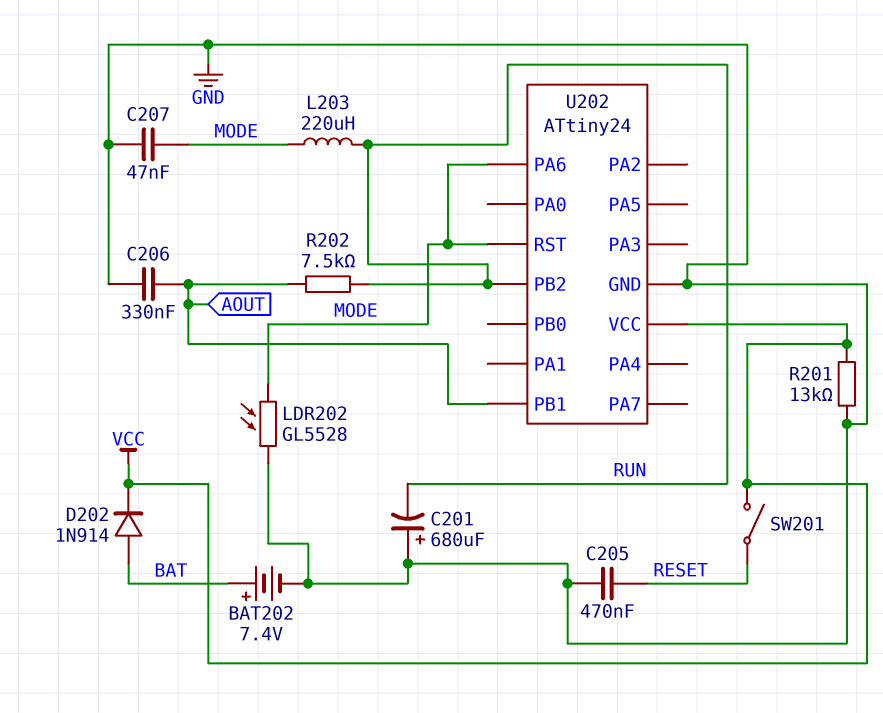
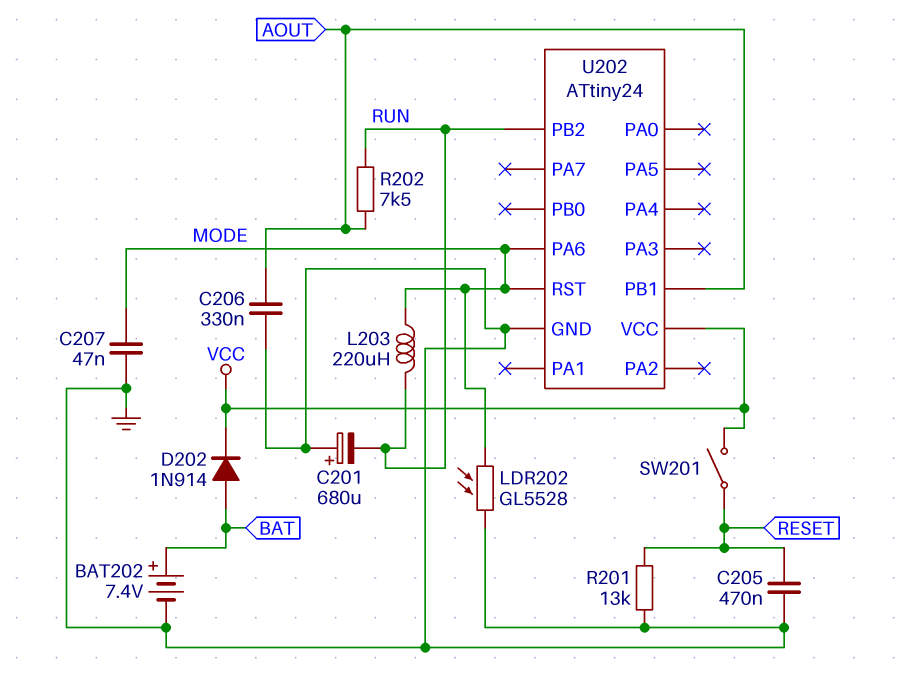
R201: 13k (GND, VCC) -> 13k (GND, RESET)

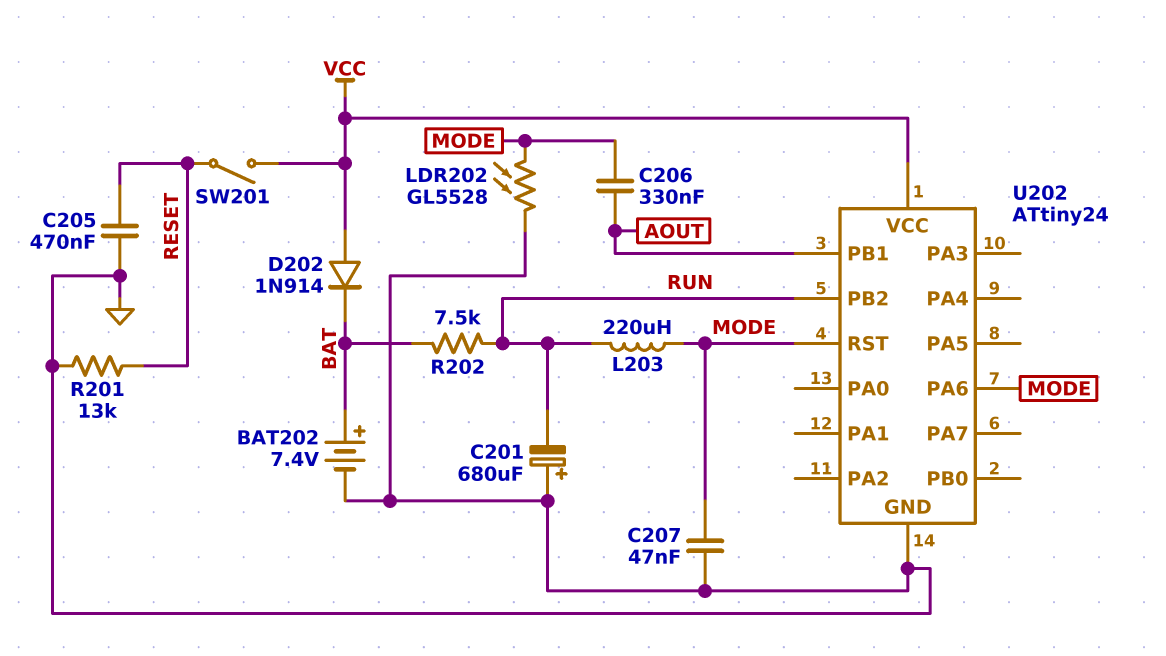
C206: 330nF (AOUT, GND) -> 330nF (AOUT, MODE)
D202: diode 1N914 (A BAT, K VCC) -> diode 1N914 (A VCC, K BAT)
R202: 7.5k (AOUT, RUN) -> 7.5k (BAT, RUN)

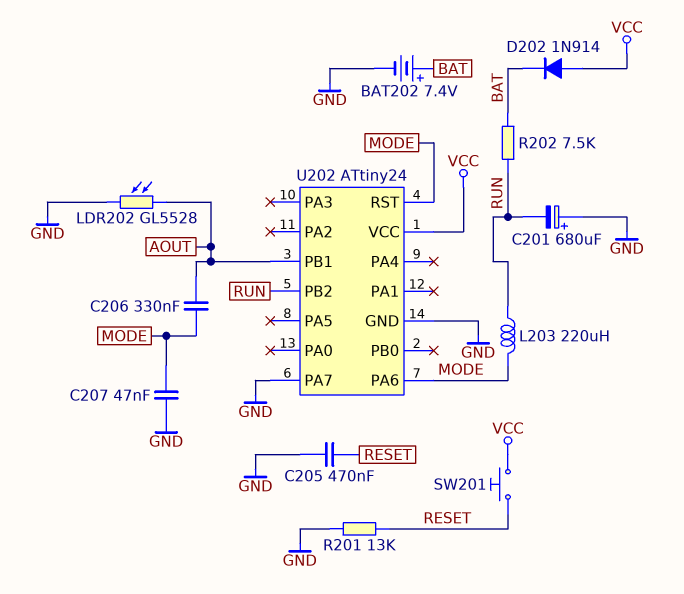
LDR202: GL5528 (GND, MODE) -> GL5528 (AOUT, GND)
SW201: switch (RESET, VCC) -> button (RESET, VCC)
U202 pin PA7: none -> GND

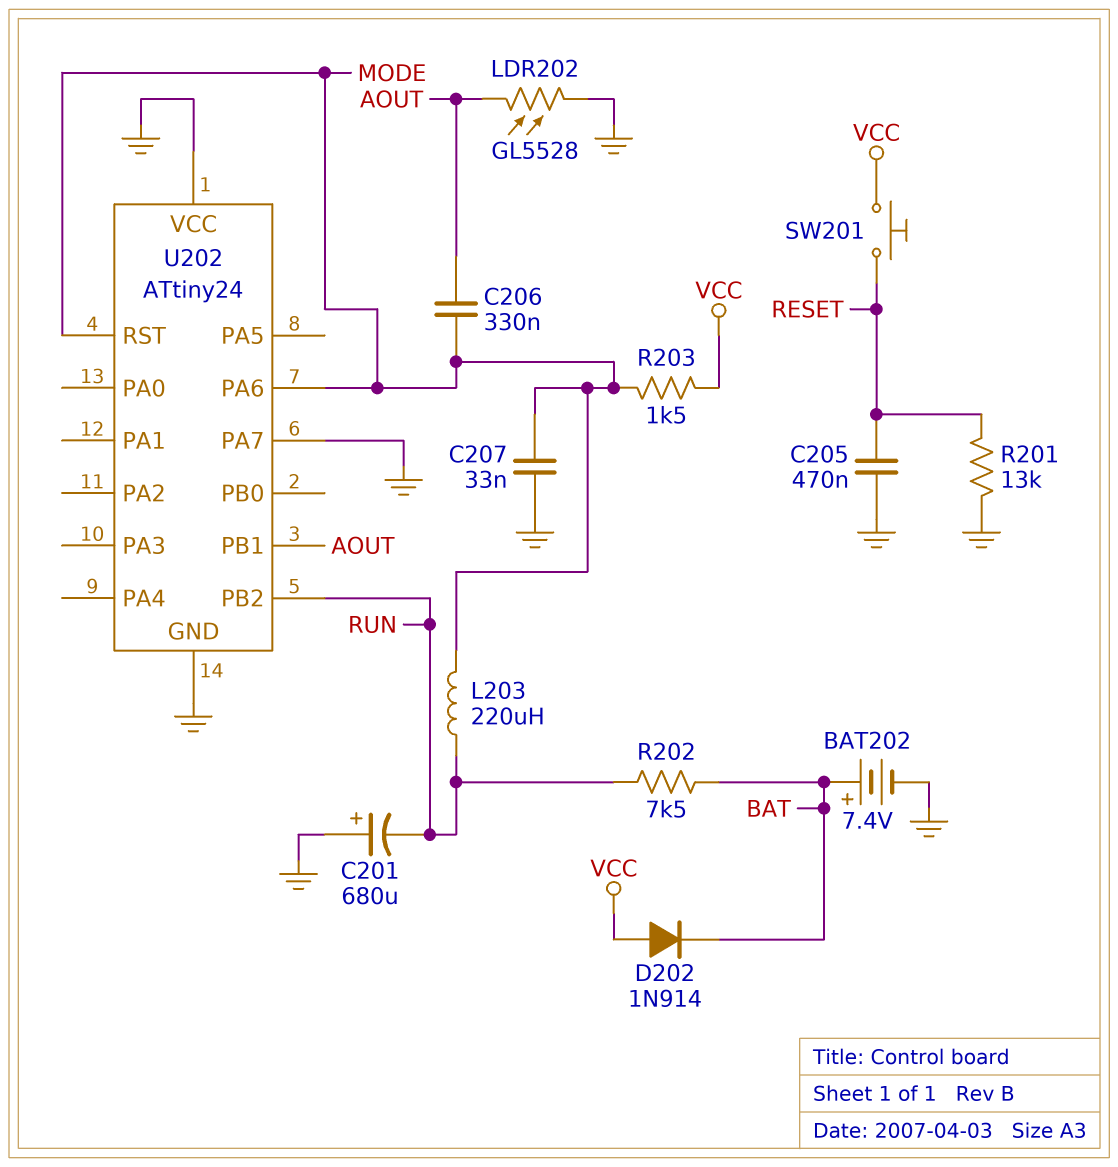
C207: 47nF (GND, MODE) -> 33nF (GND, MODE)
R203: none -> 1.5k (MODE, VCC)
U202 pin VCC: VCC -> GND

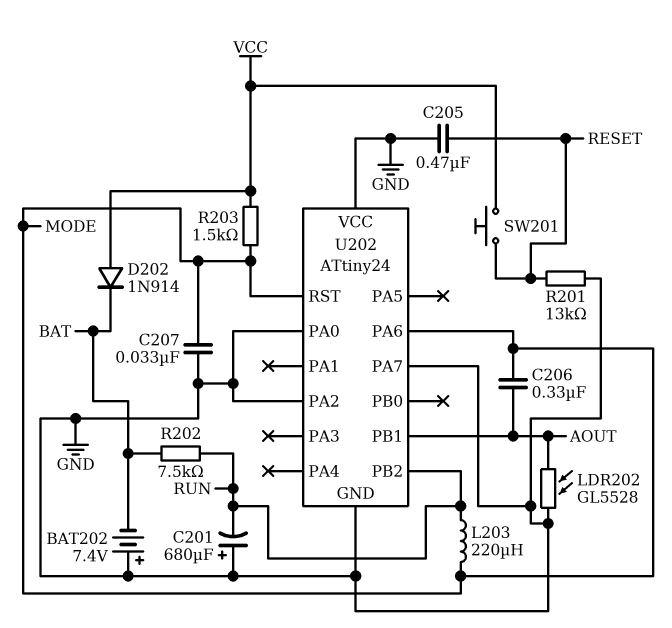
BAT202: 7.4V (plus BAT, minus GND) -> 7.4V (plus GND, minus BAT)
U202 pin PA0: none -> GND
U202 pin PA2: none -> GND

